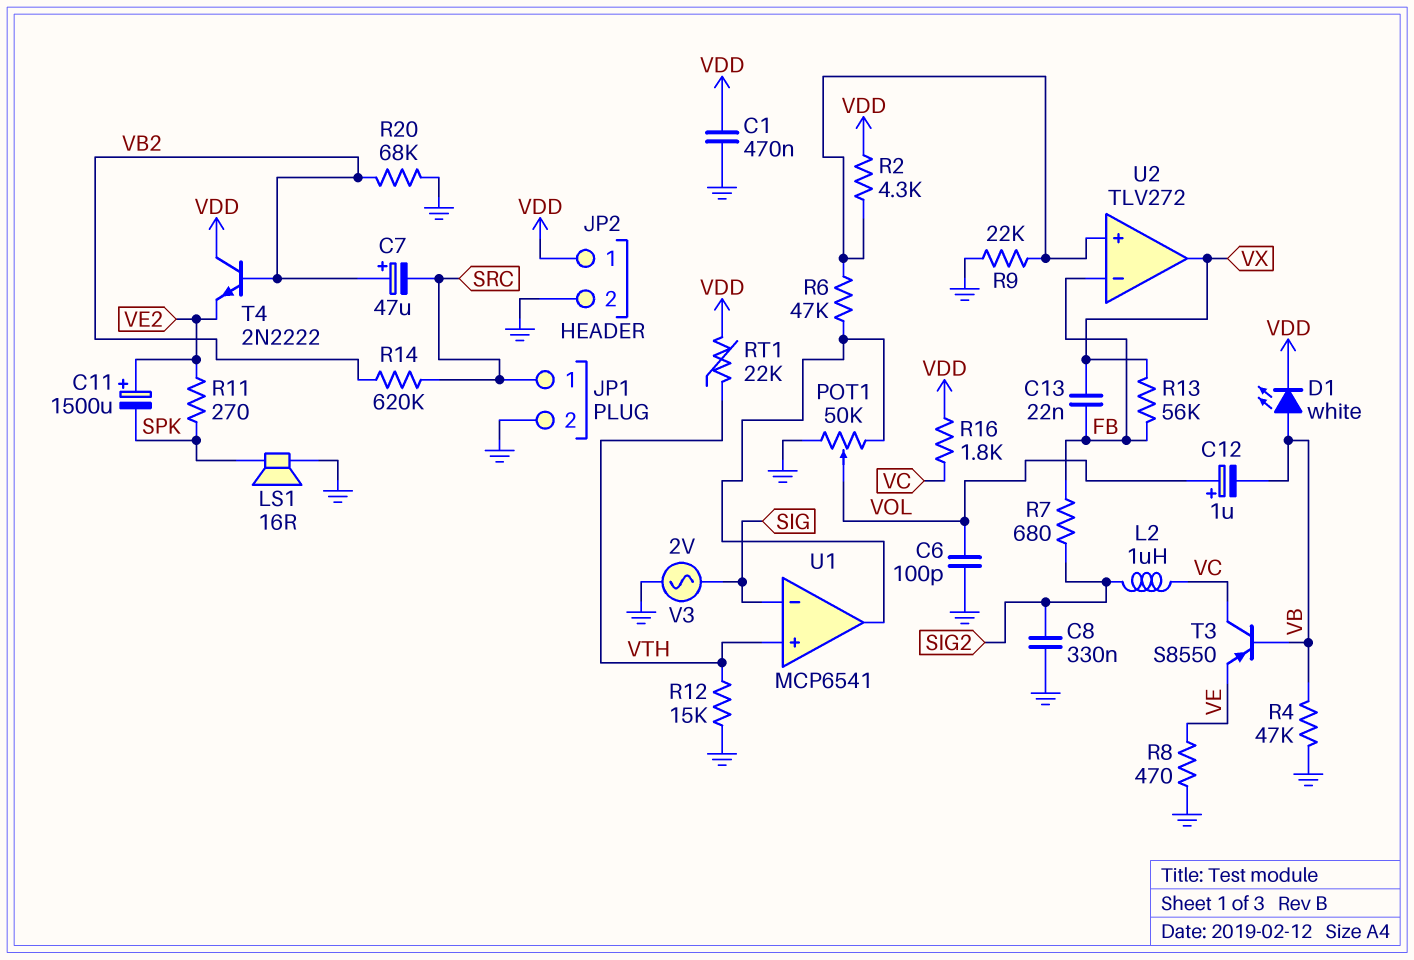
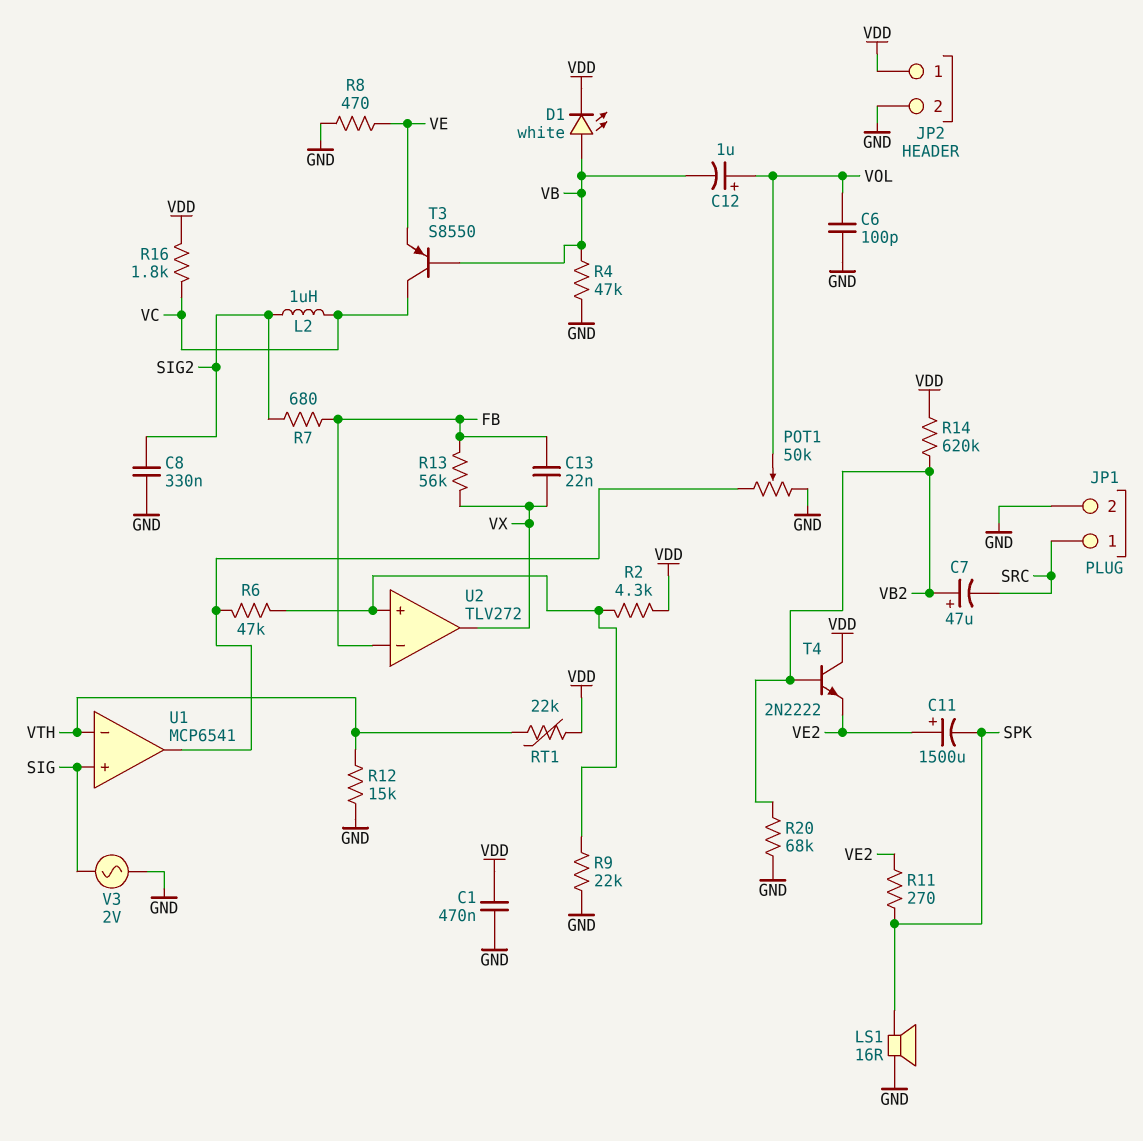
R14: 620k (SRC, VB2) -> 620k (VB2, VDD)
U1 pin in+: VTH -> SIG
U1 pin in-: SIG -> VTH

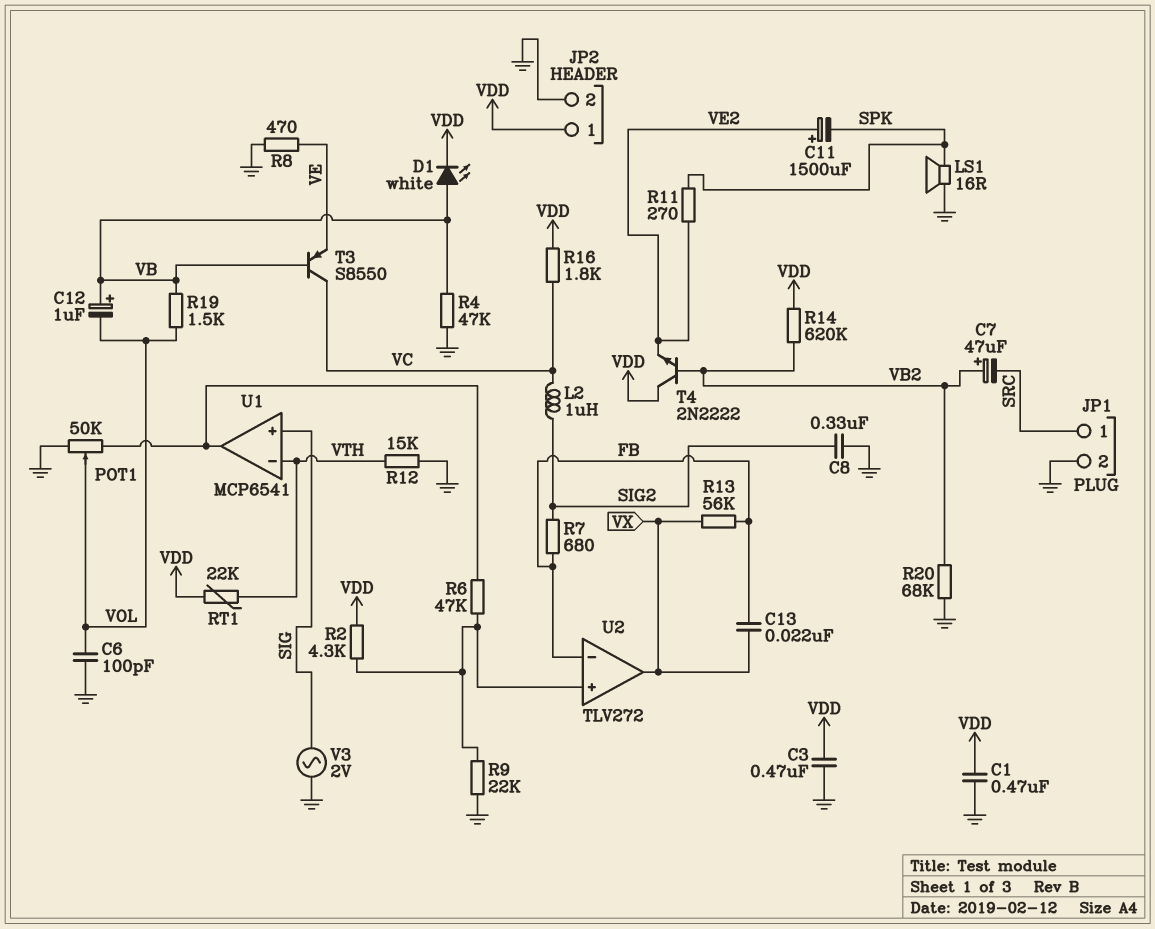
C3: none -> 470nF (GND, VDD)
C12: 1uF (plus VOL, minus VB) -> 1uF (plus VB, minus VOL)
R19: none -> 1.5k (VB, VOL)

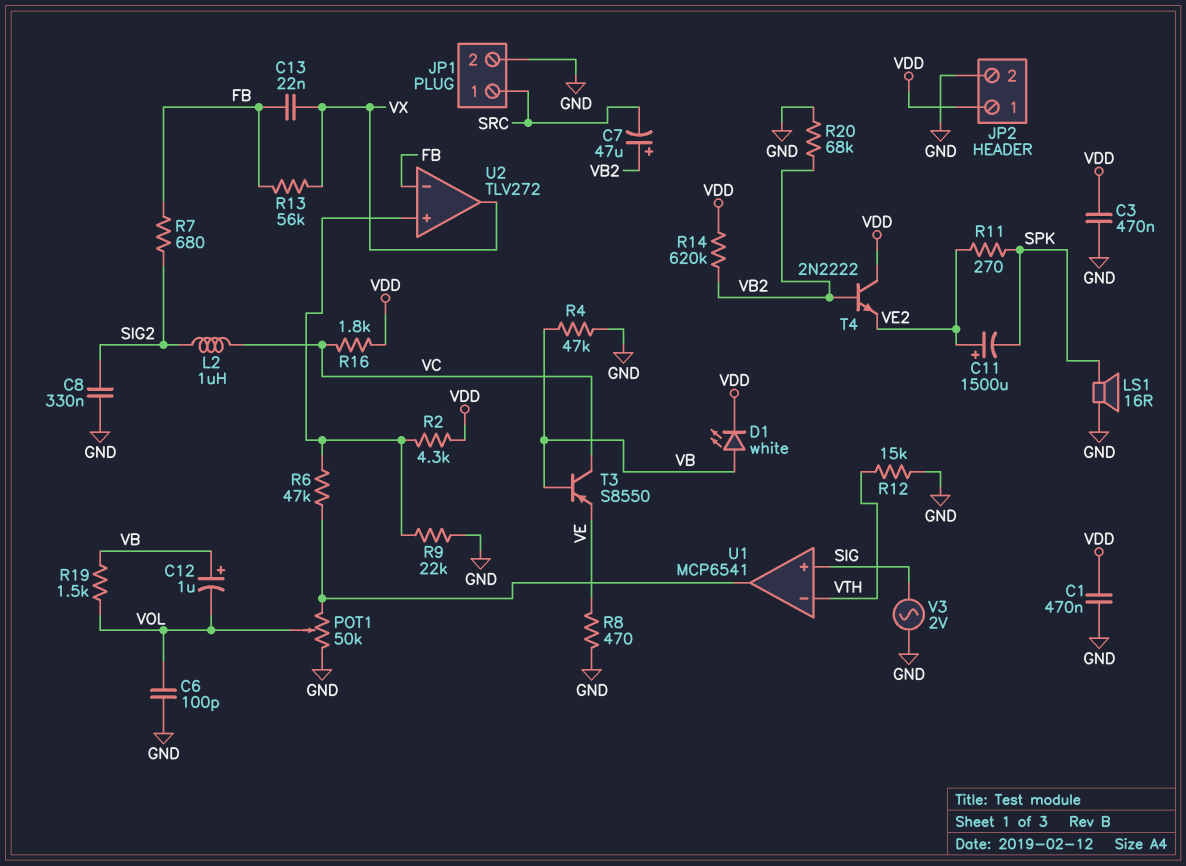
RT1: 22k (VDD, VTH) -> none

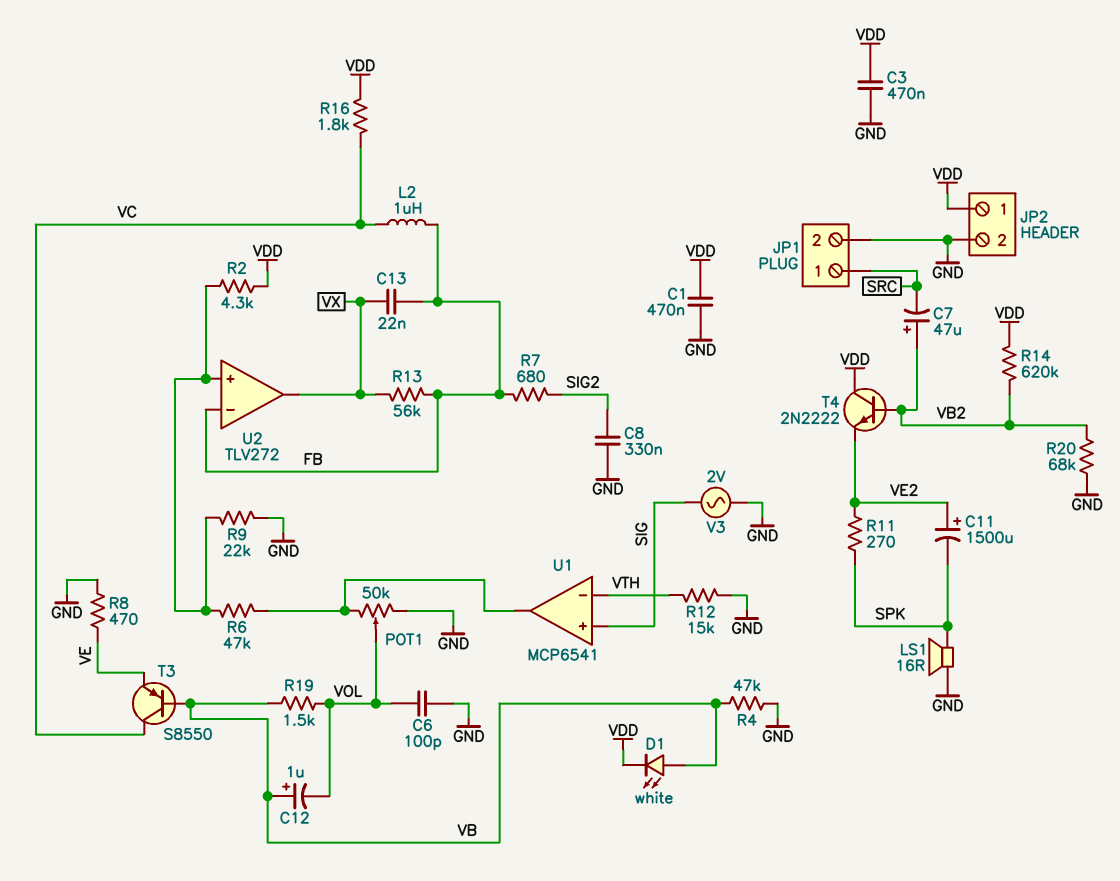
L2: 1uH (SIG2, VC) -> 1uH (FB, VC)

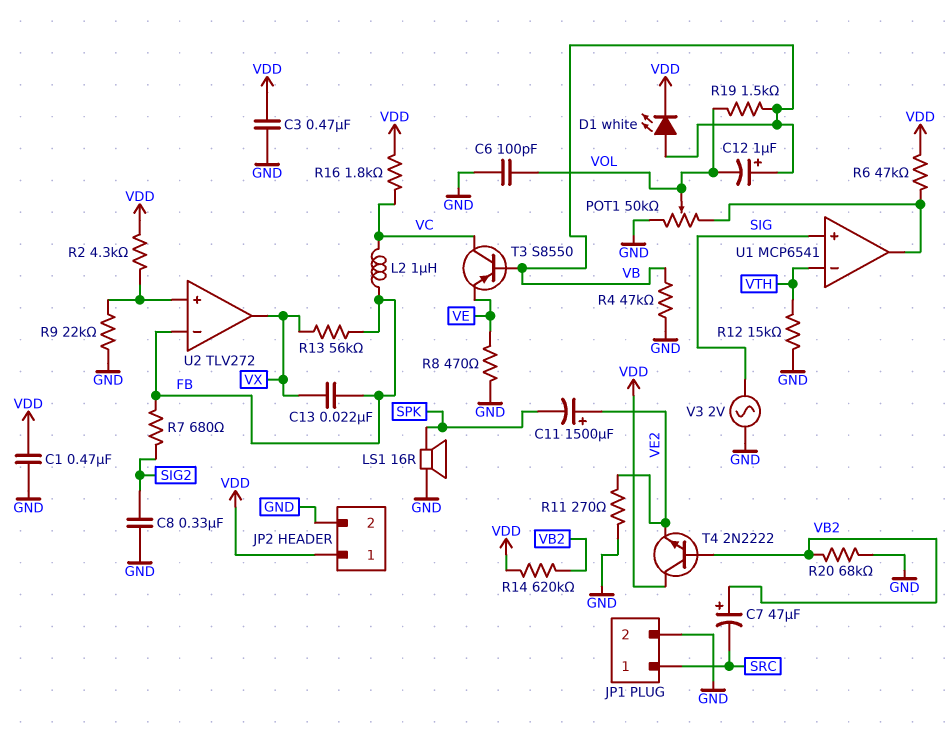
R6: 47k (U1/out, U2/in+) -> 47k (U1/out, VDD)
R11: 270 (SPK, VE2) -> 270 (GND, VE2)

